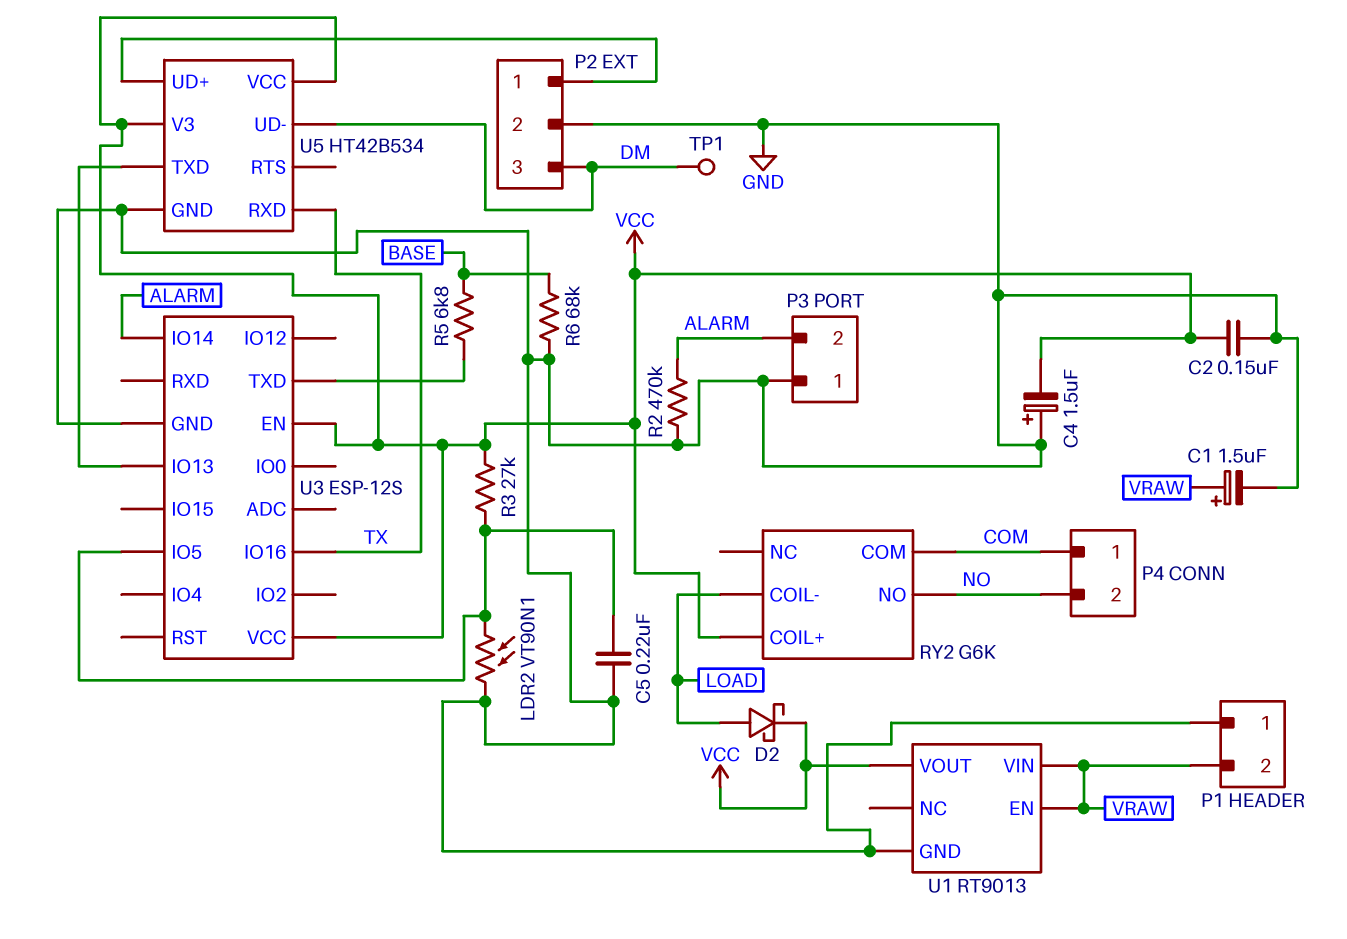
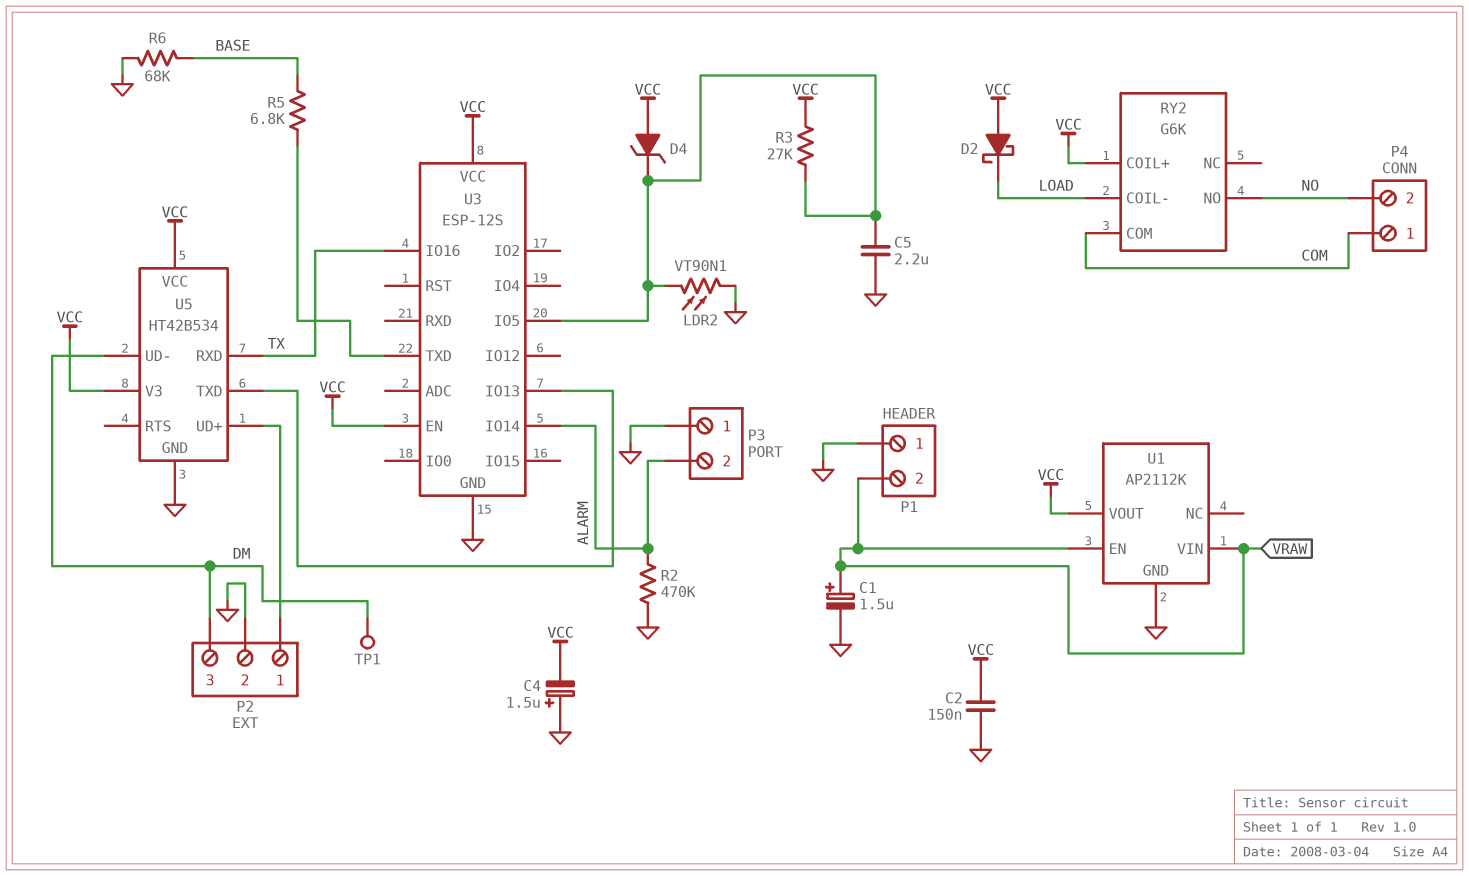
C5: 220nF (GND, U3/IO5) -> 2.2uF (GND, U3/IO5)
D2: schottky (A LOAD, K VCC) -> schottky (A VCC, K LOAD)
D4: none -> zener (A VCC, K U3/IO5)
U1: RT9013 -> AP2112K

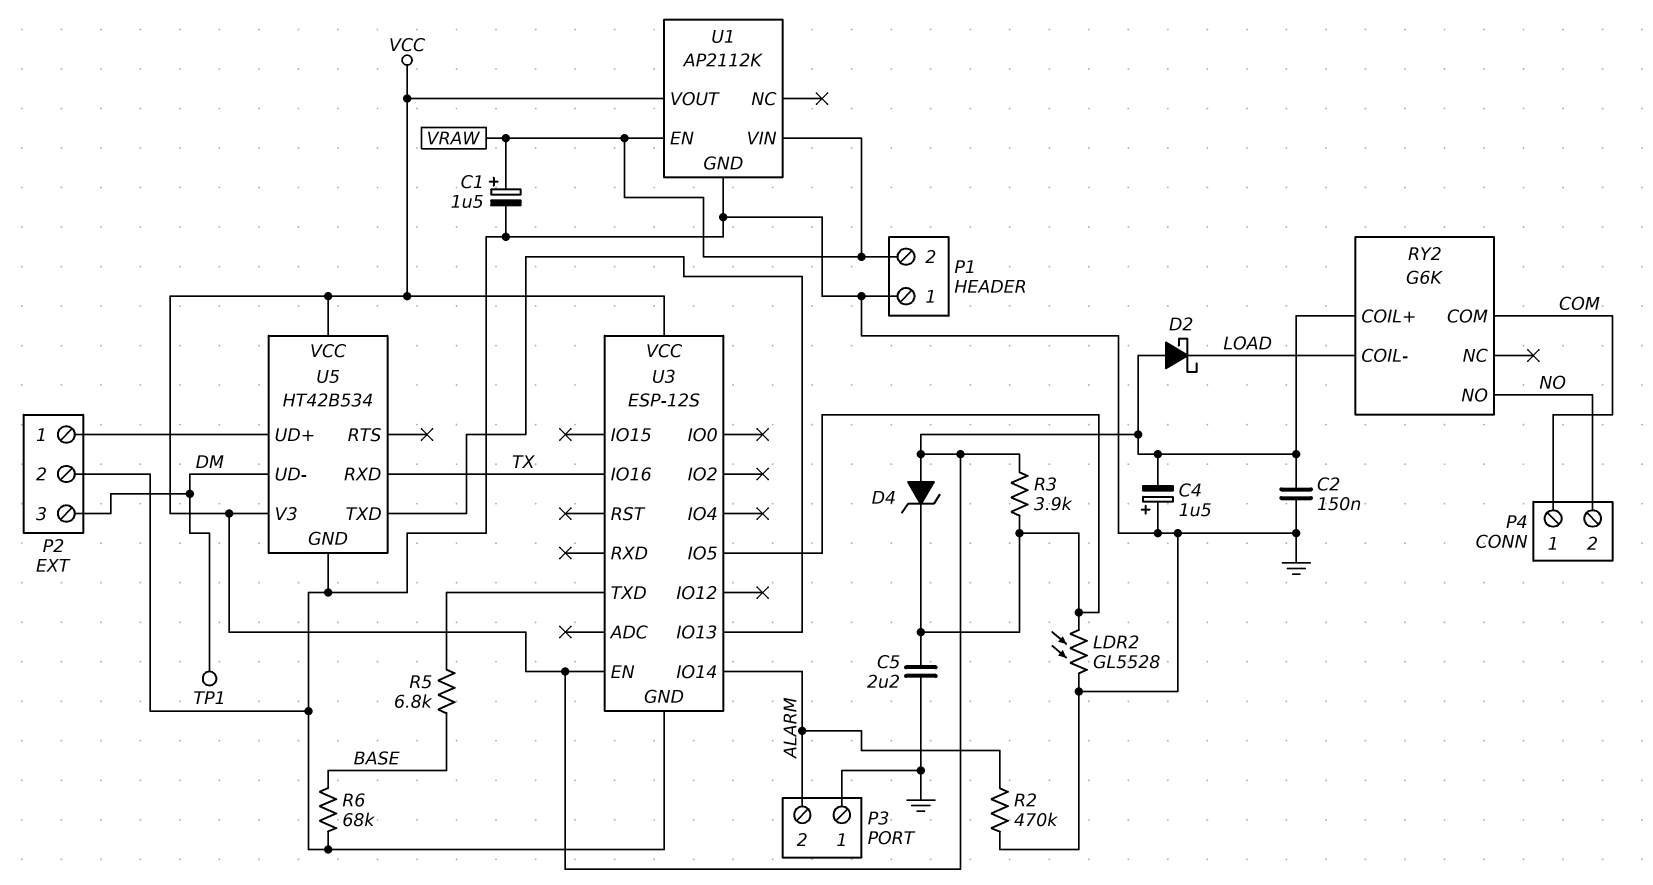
LDR2: VT90N1 (GND, U3/IO5) -> GL5528 (GND, U3/IO5)
R3: 27k (U3/IO5, VCC) -> 3.9k (U3/IO5, VCC)

